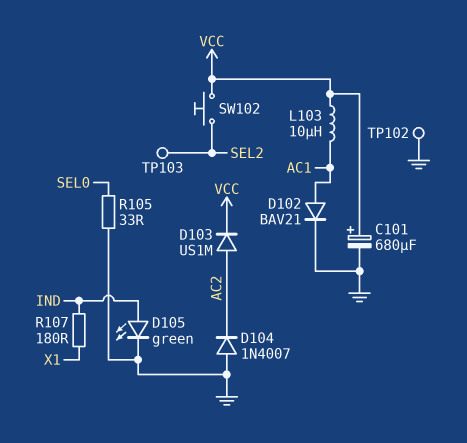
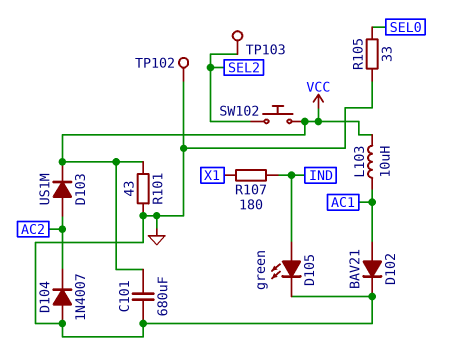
C101: 680uF (plus VCC, minus GND) -> 680uF (GND, VCC)
R101: none -> 43 (GND, VCC)

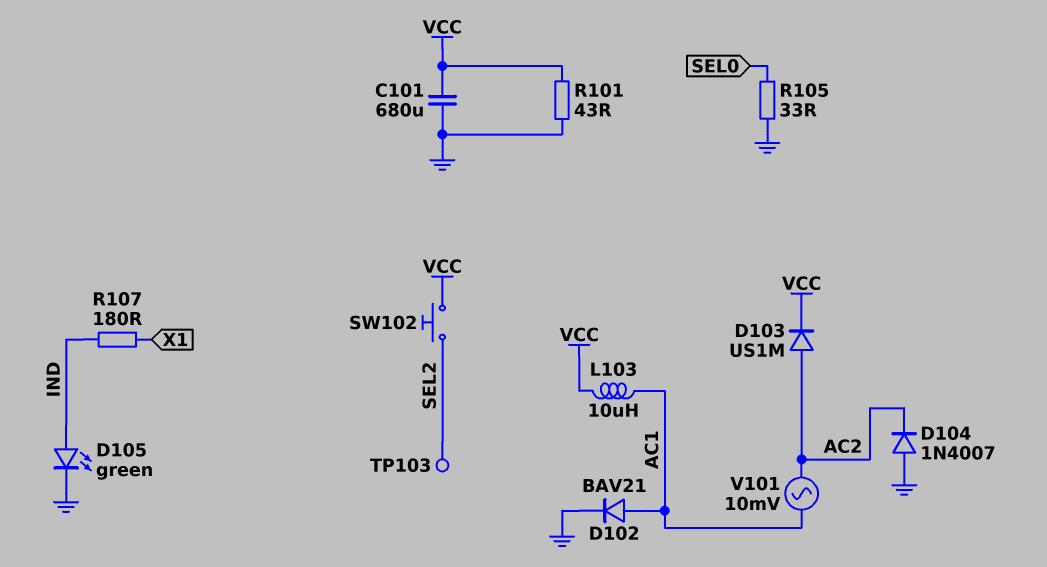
TP102: test point (GND) -> none
V101: none -> AC 10mV (AC1, AC2)

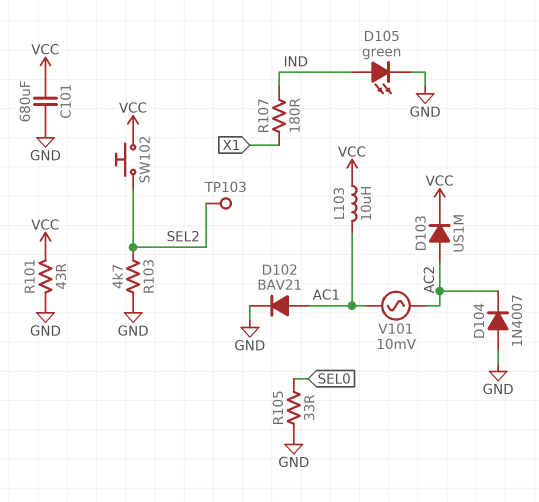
R103: none -> 4.7k (GND, SEL2)

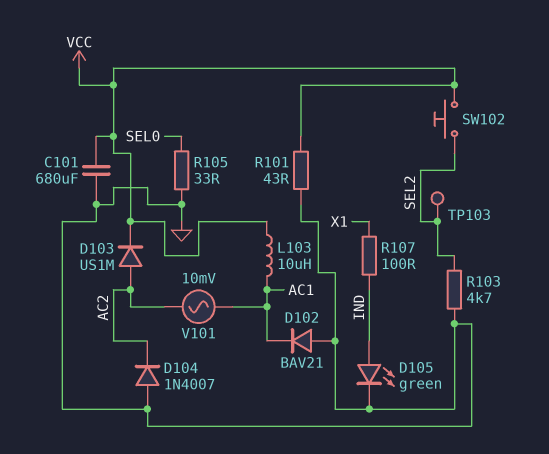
D102: diode BAV21 (A AC1, K GND) -> diode BAV21 (A GND, K AC1)
R107: 180 (IND, X1) -> 100 (IND, X1)

